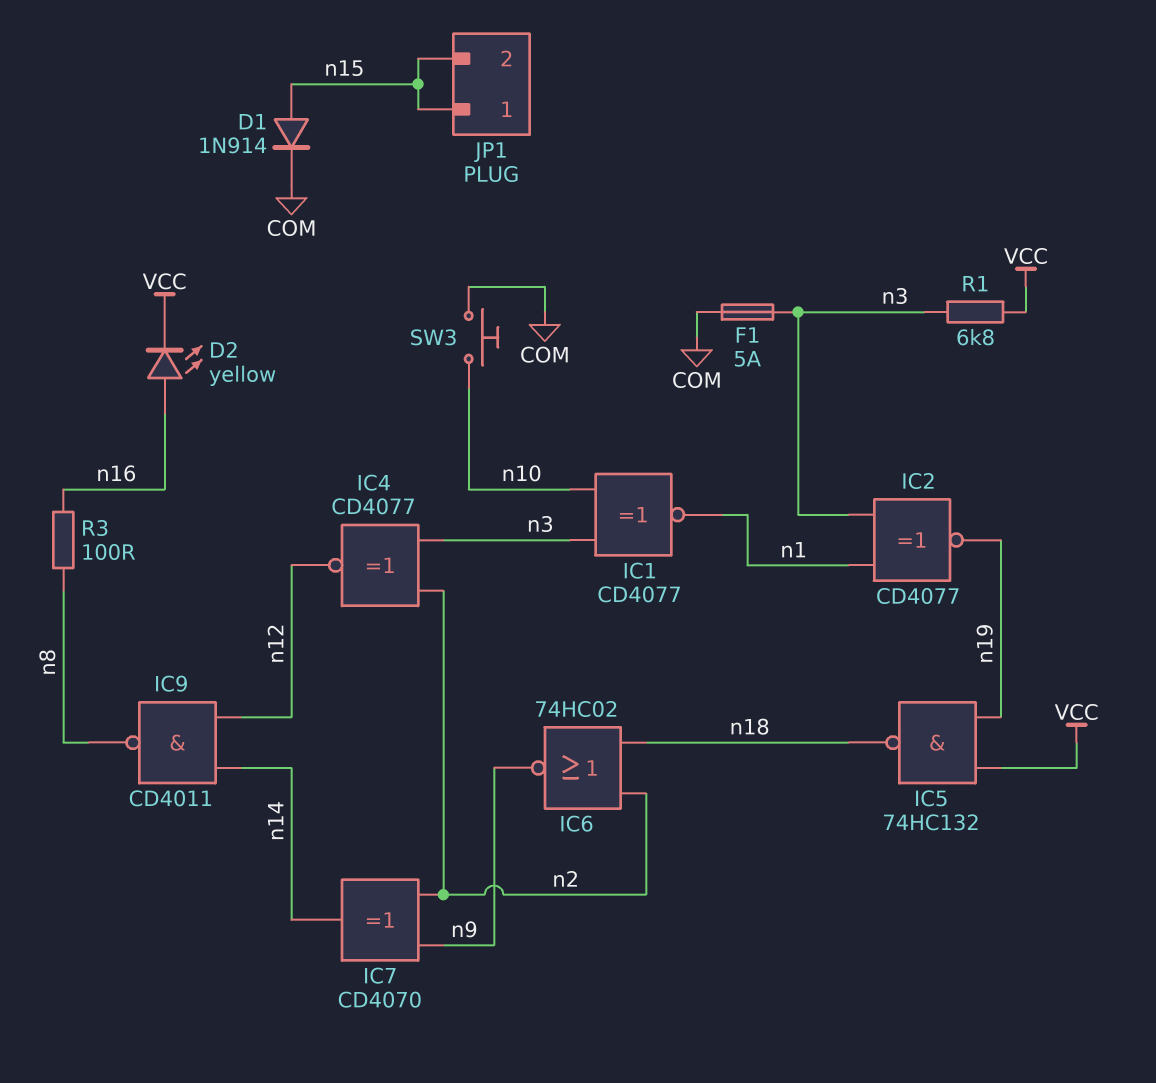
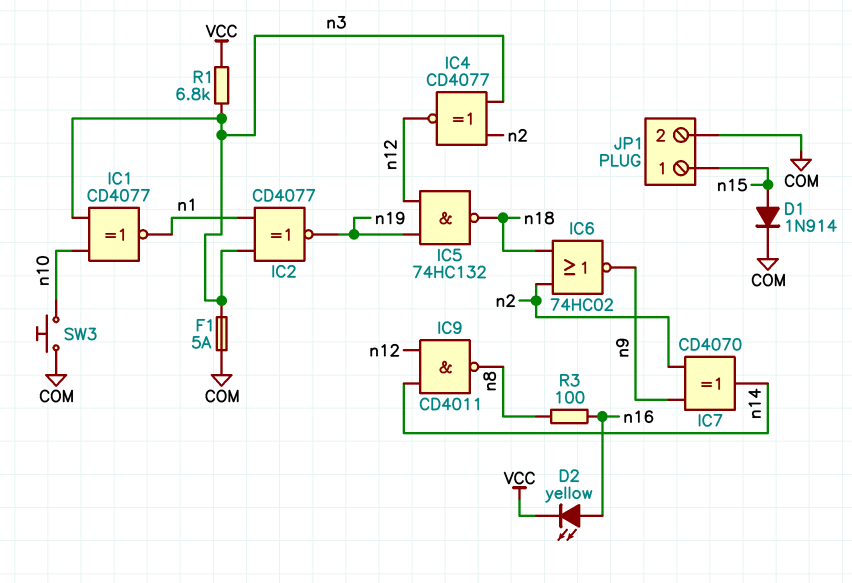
IC5: NAND 74HC132 (in VCC, in n19, out n18) -> NAND 74HC132 (in n12, in n19, out n18)
JP1 pin 2: n15 -> COM

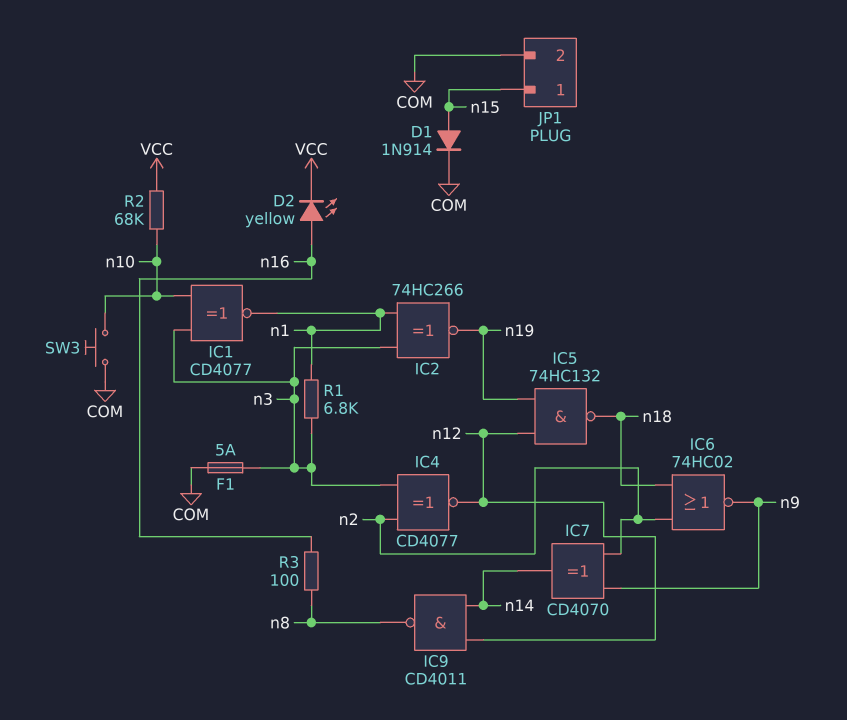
IC2: XNOR CD4077 (in n1, in n3, out n19) -> XNOR 74HC266 (in n1, in n3, out n19)
R1: 6.8k (VCC, n3) -> 6.8k (n1, n3)
R2: none -> 68k (VCC, n10)

